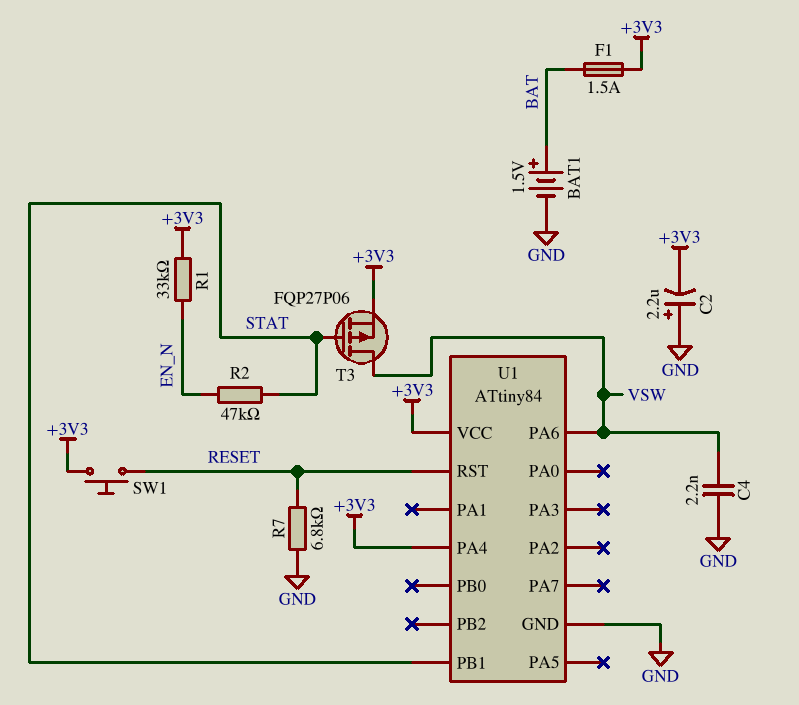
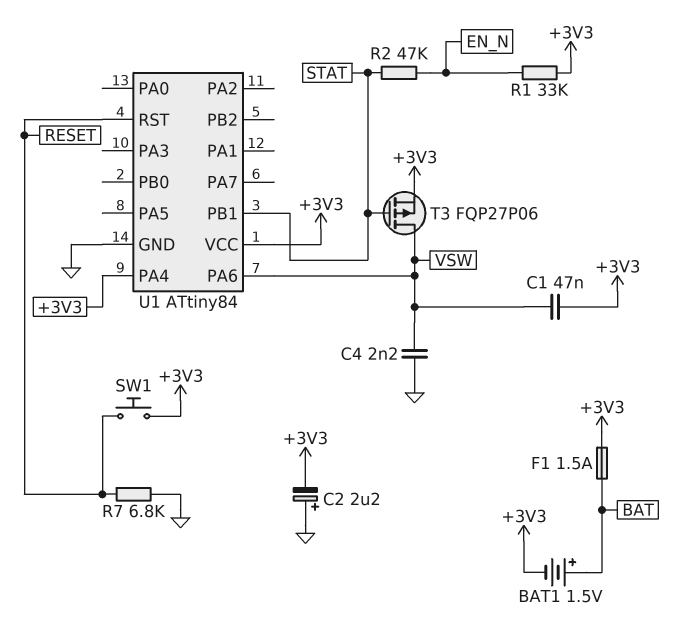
BAT1: 1.5V (plus BAT, minus GND) -> 1.5V (plus BAT, minus +3V3)
C1: none -> 47nF (+3V3, VSW)

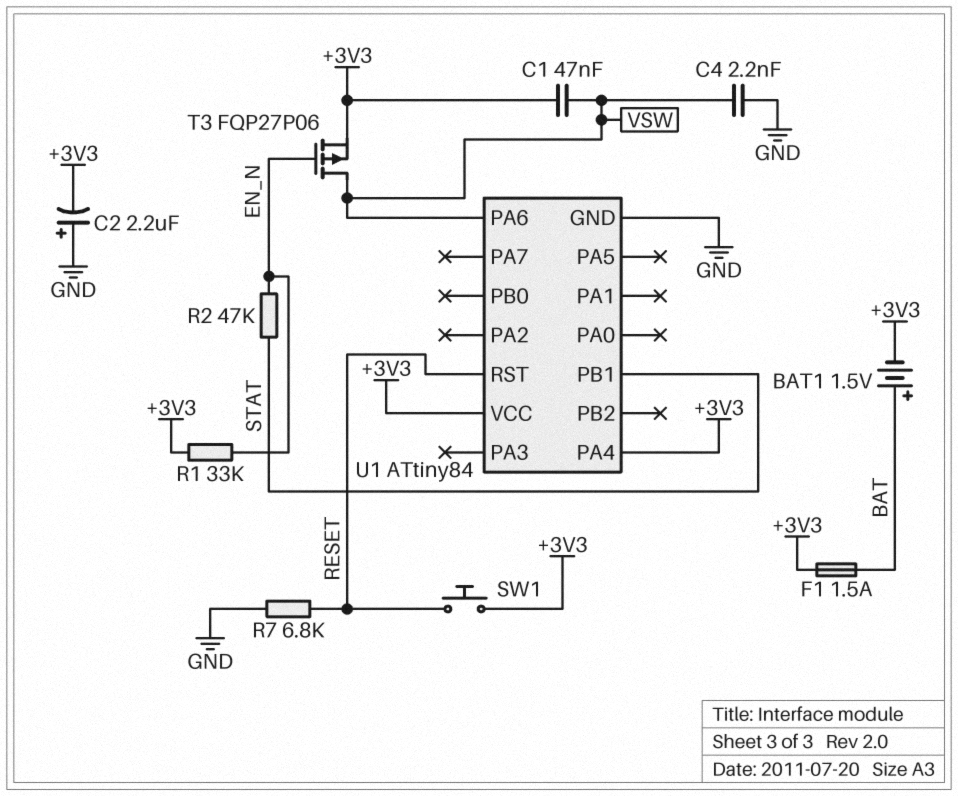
T3: PMOS FQP27P06 (G STAT, D VSW, S +3V3) -> PMOS FQP27P06 (G EN_N, D VSW, S +3V3)

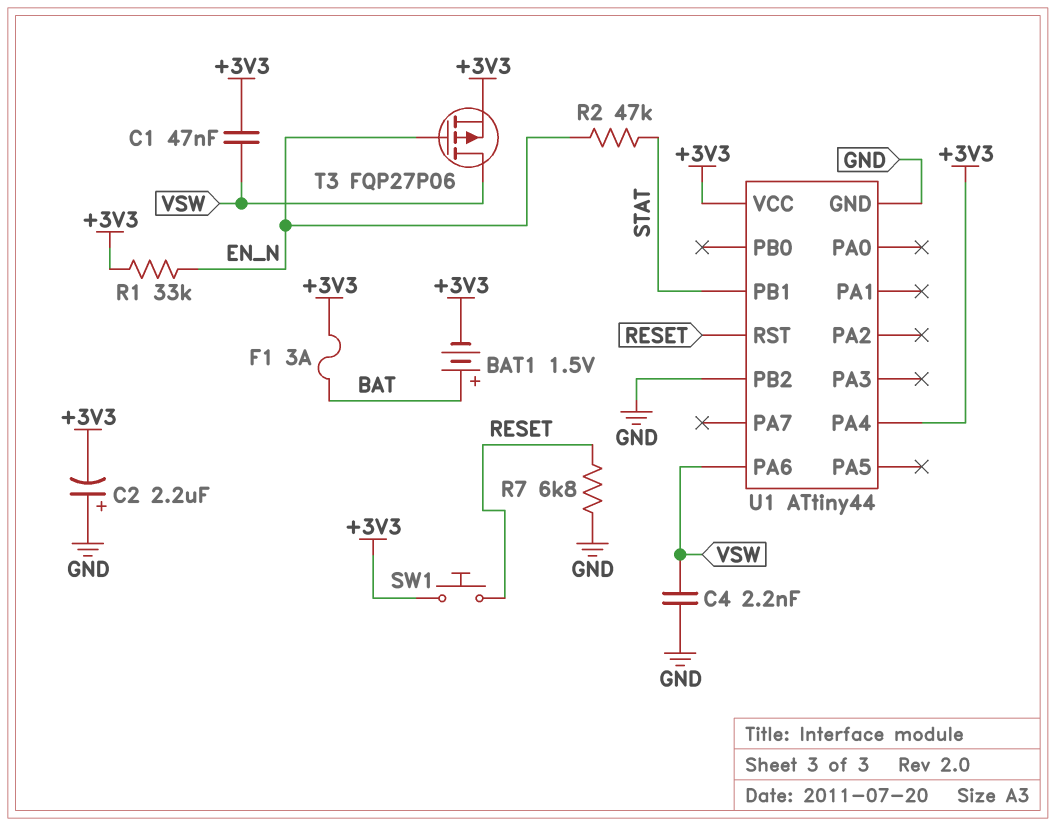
F1: 1.5A (+3V3, BAT) -> 3A (+3V3, BAT)
U1: ATtiny84 -> ATtiny44
U1 pin PB2: none -> GND

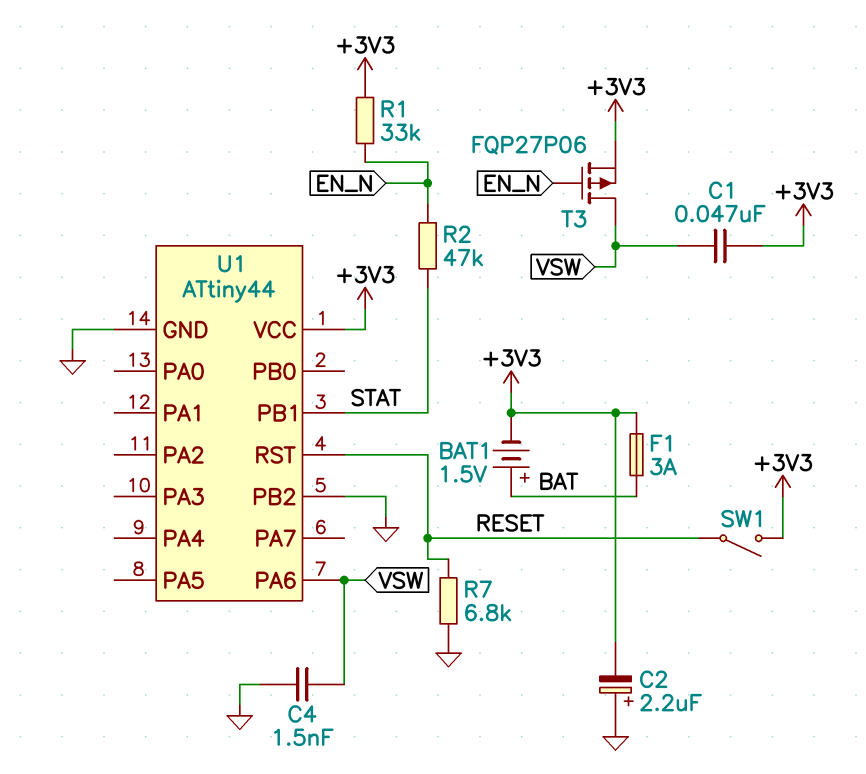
C4: 2.2nF (GND, VSW) -> 1.5nF (GND, VSW)
SW1: button (+3V3, RESET) -> switch (+3V3, RESET)
U1 pin PA4: +3V3 -> none

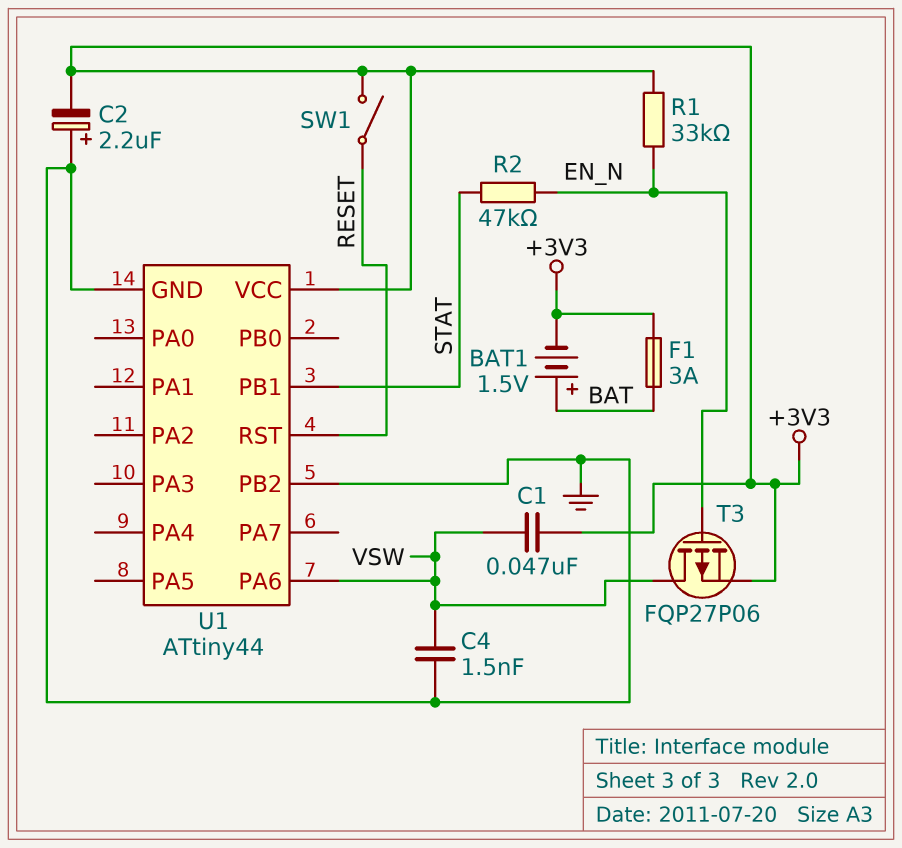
R7: 6.8k (GND, RESET) -> none

